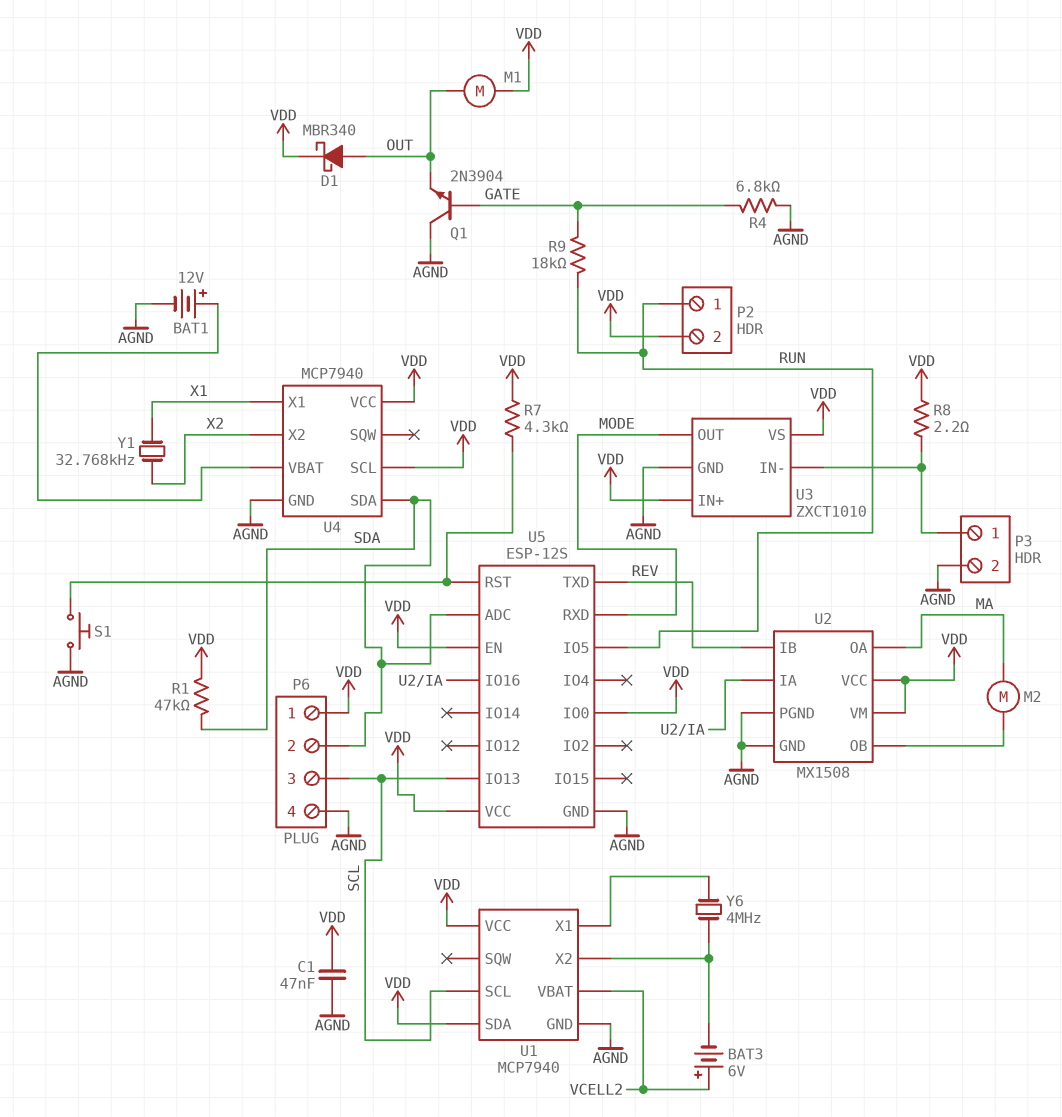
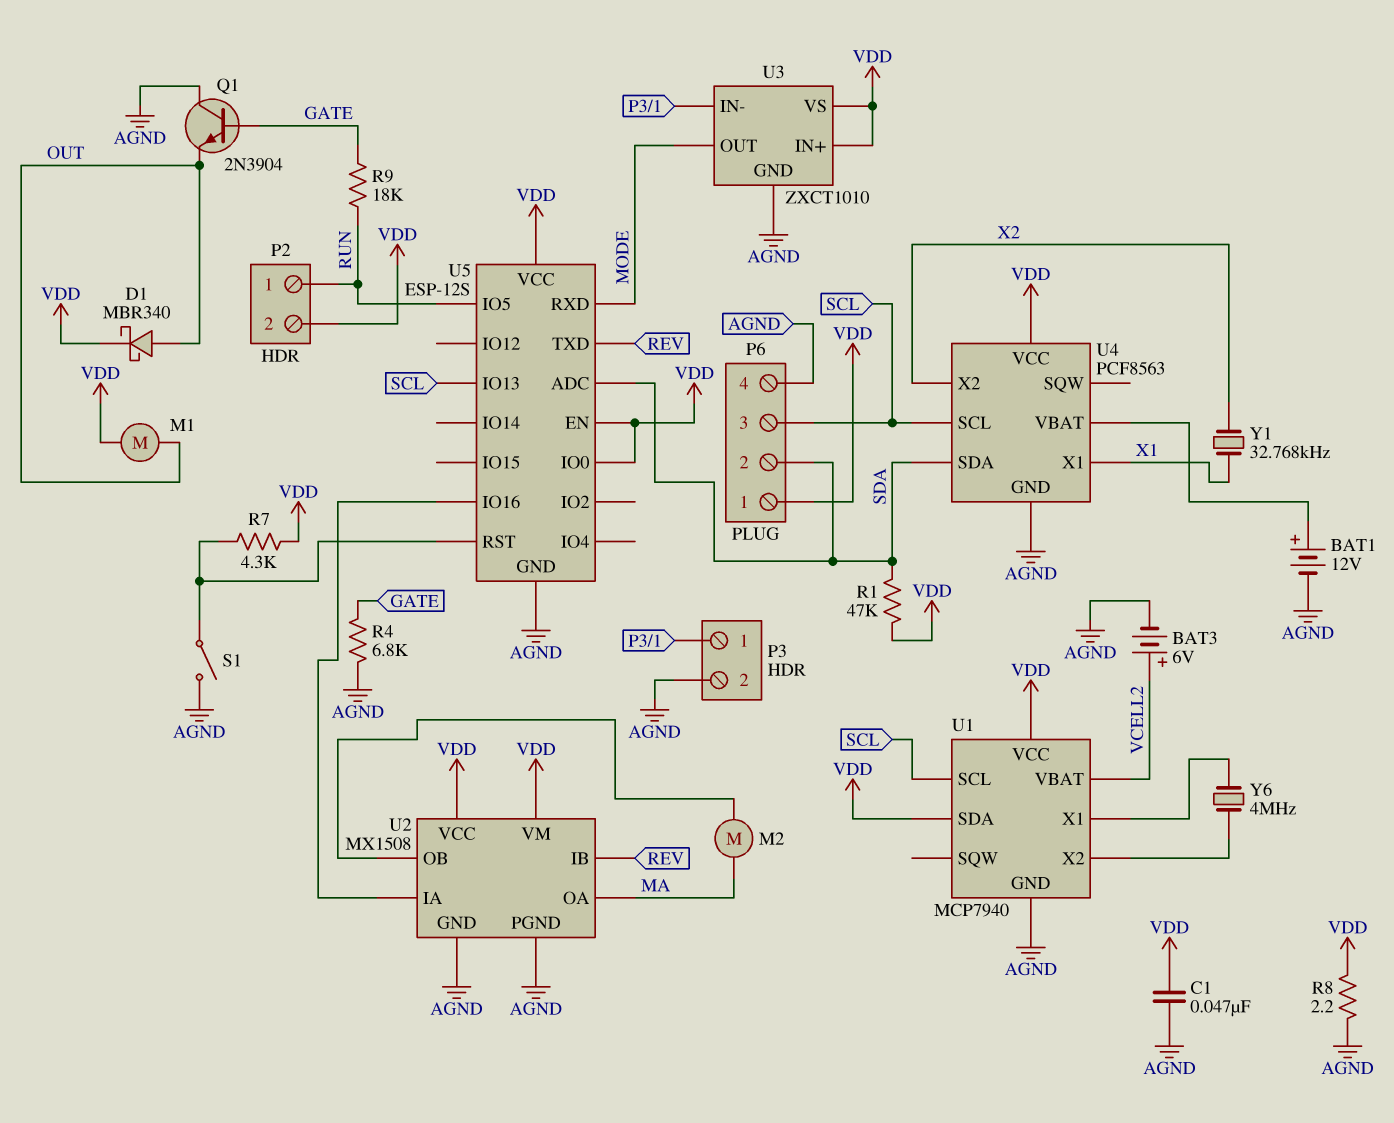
BAT3: 6V (plus VCELL2, minus U1/X2) -> 6V (plus VCELL2, minus AGND)
R8: 2.2 (P3/1, VDD) -> 2.2 (AGND, VDD)
S1: button (AGND, U5/RST) -> switch (AGND, U5/RST)
U4: MCP7940 -> PCF8563
U4 pin SCL: VDD -> SCL

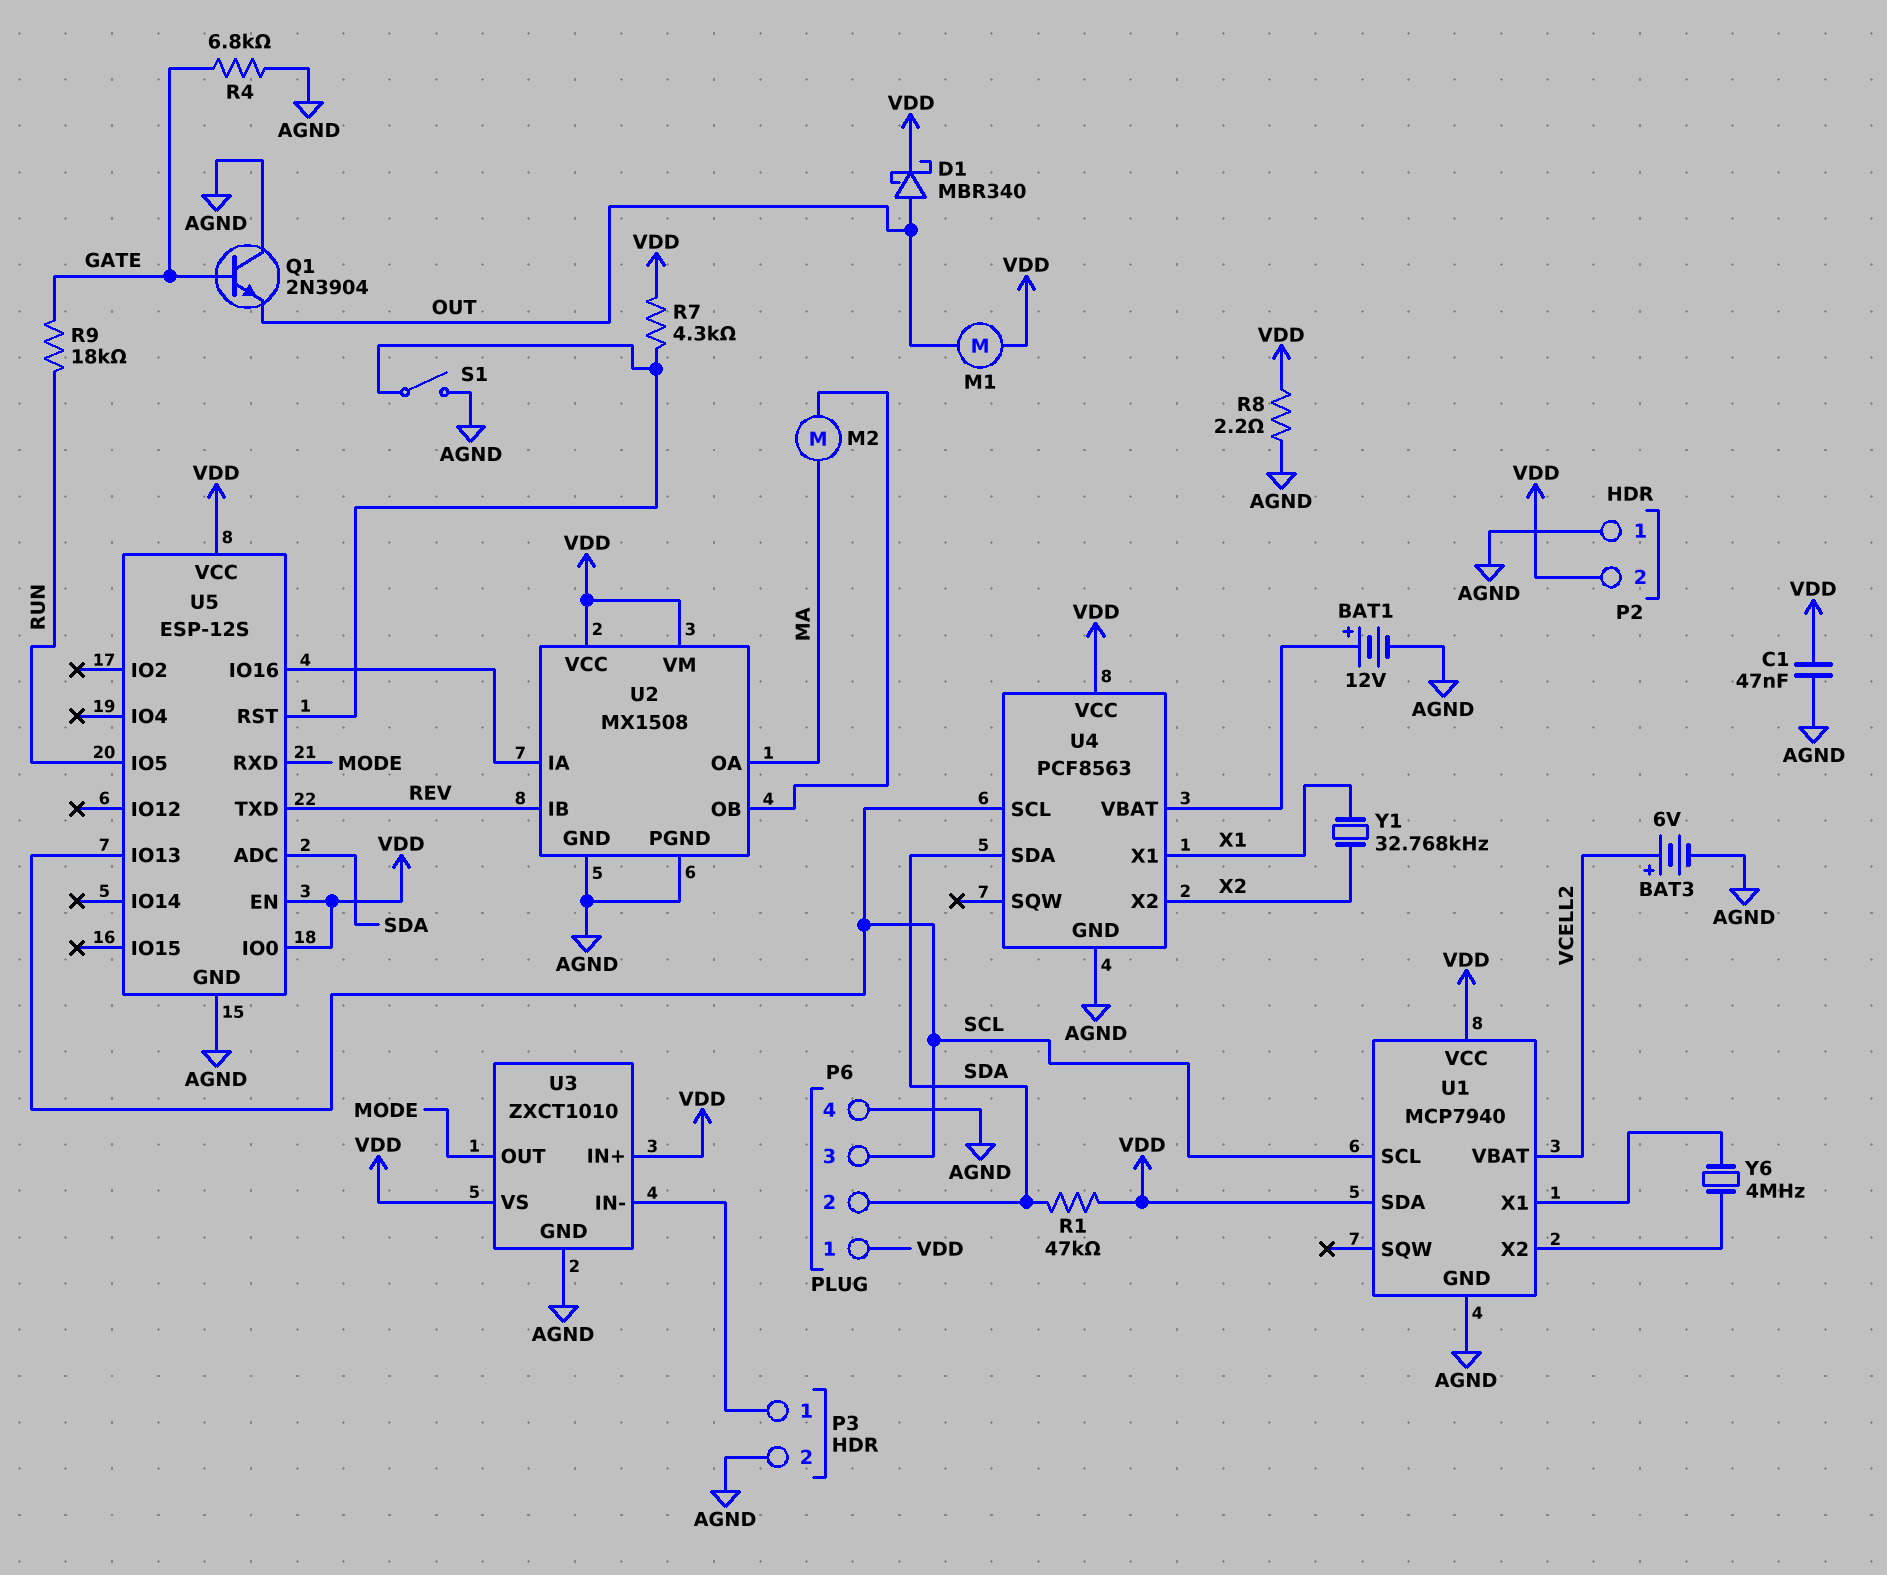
P2 pin 1: RUN -> AGND

